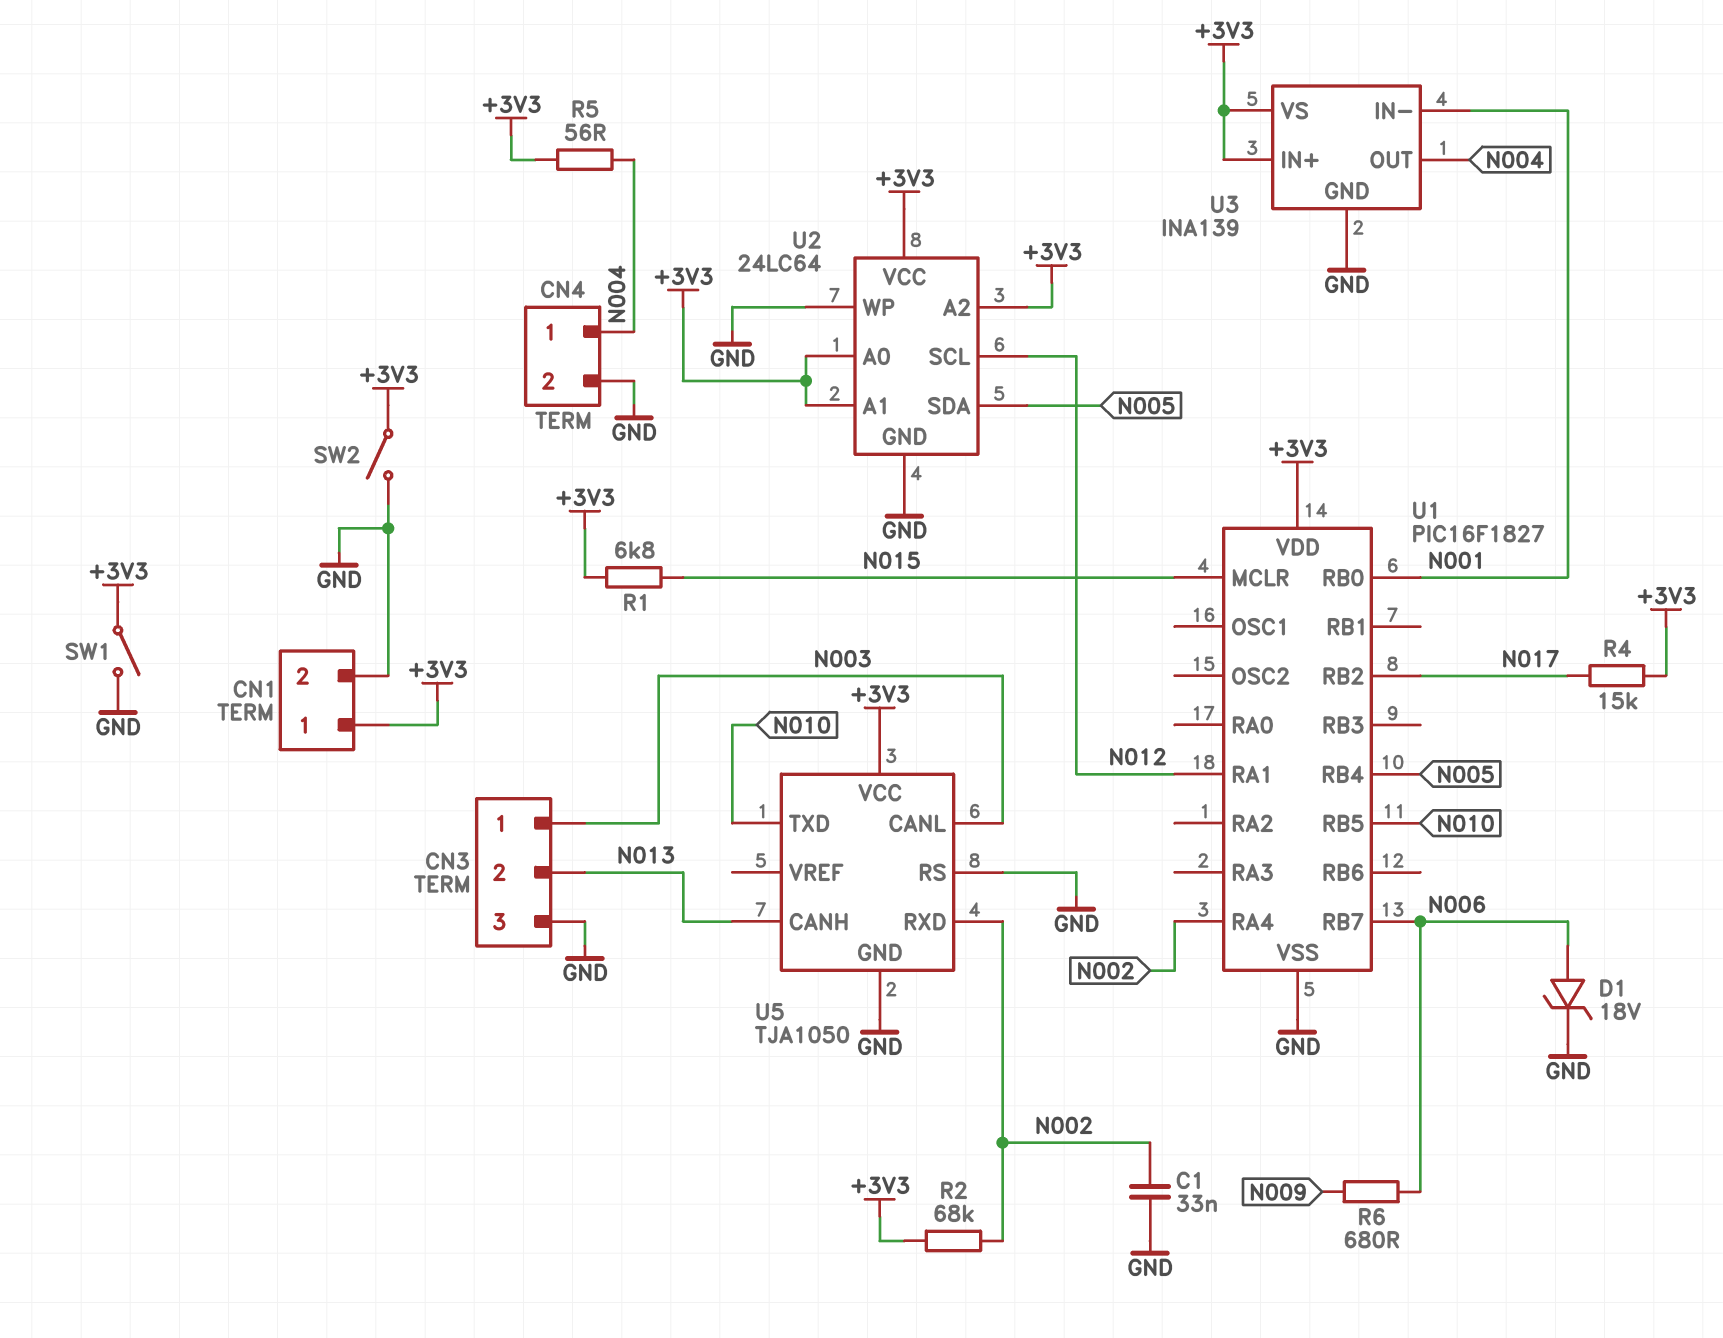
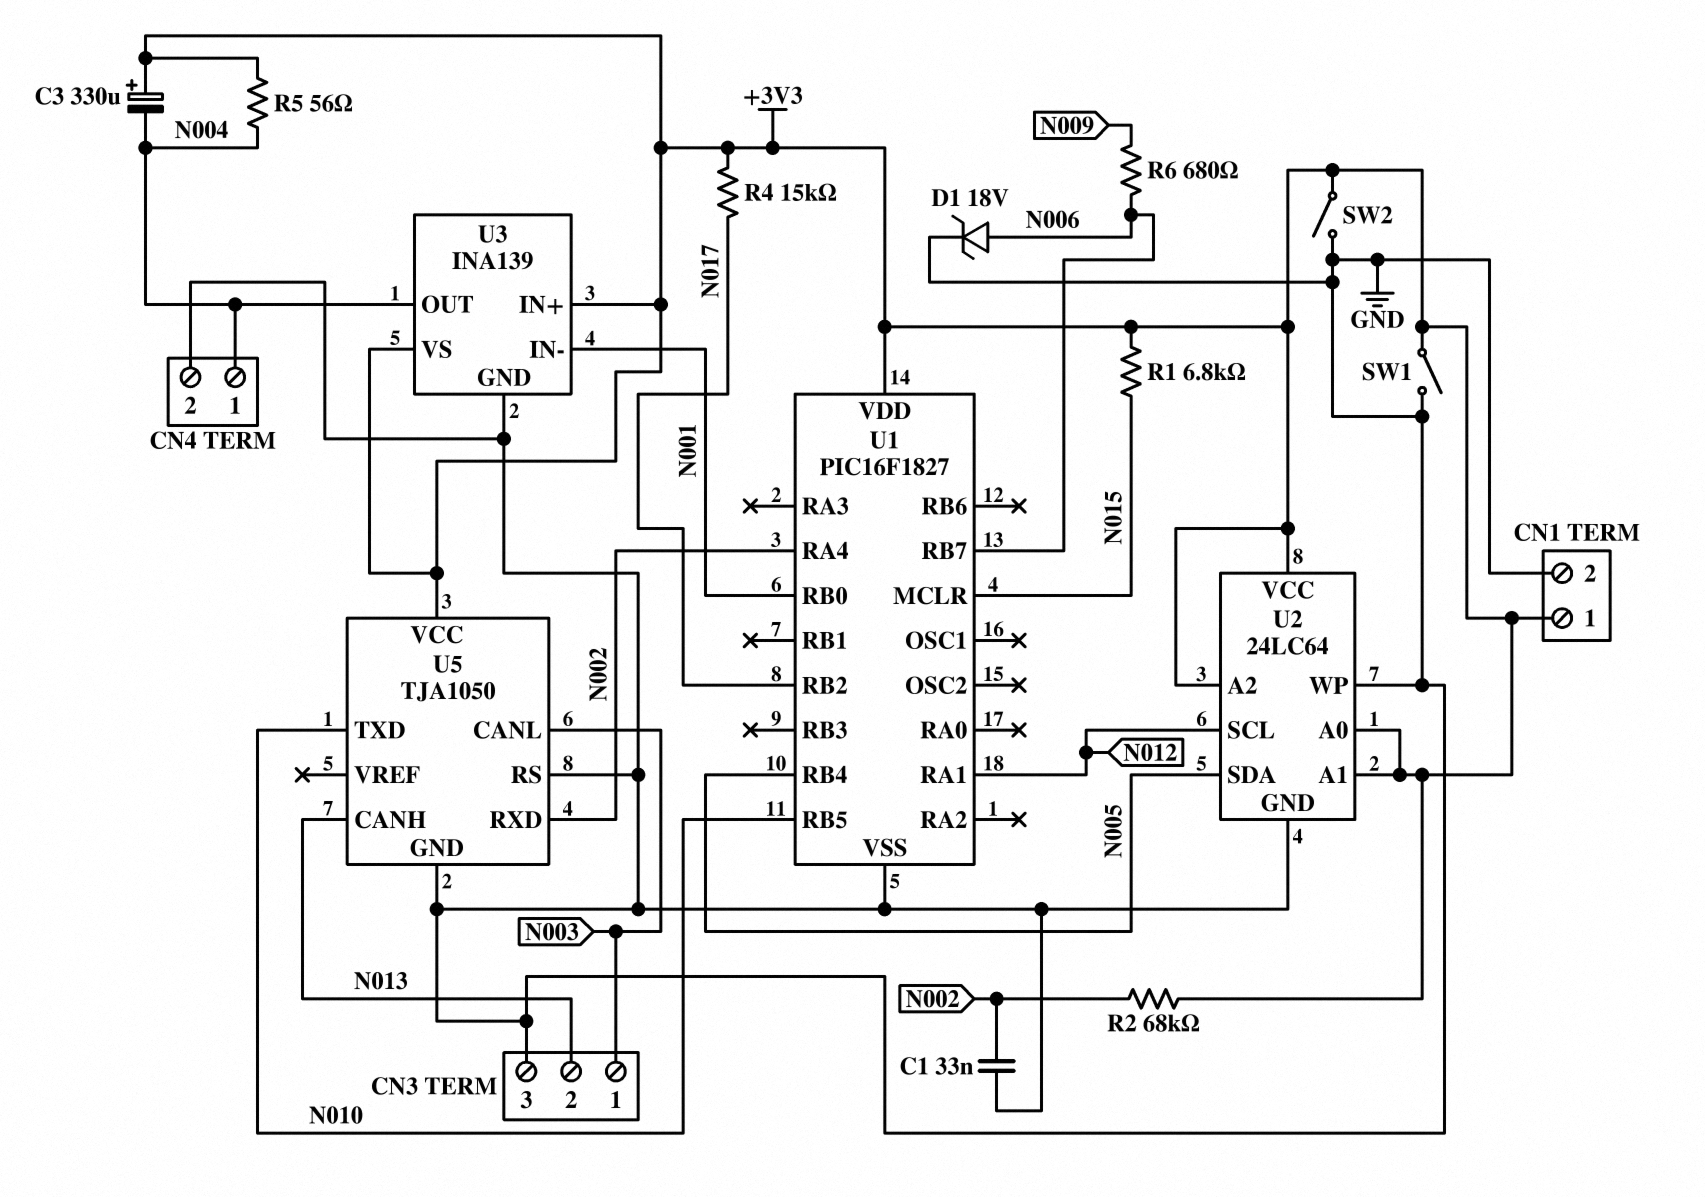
C3: none -> 330uF (plus +3V3, minus N004)

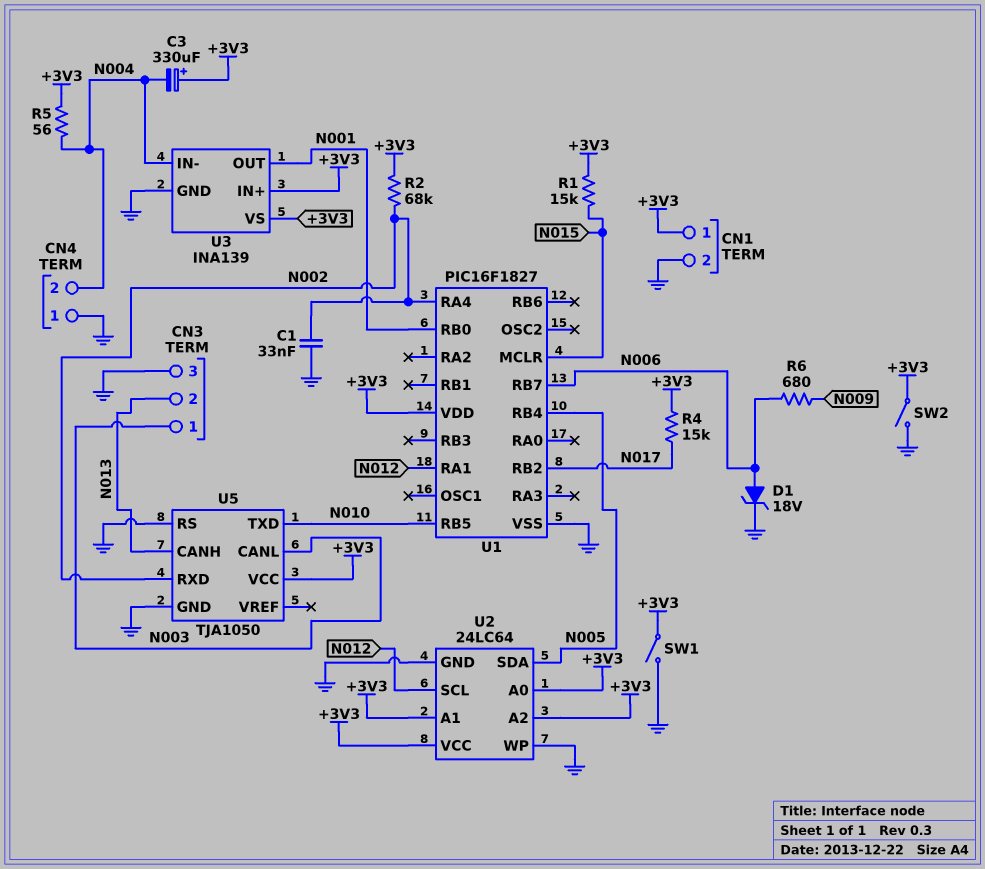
CN4 pin 1: N004 -> GND
CN4 pin 2: GND -> N004
R1: 6.8k (+3V3, N015) -> 15k (+3V3, N015)
U3 pin IN-: N001 -> N004
U3 pin OUT: N004 -> N001

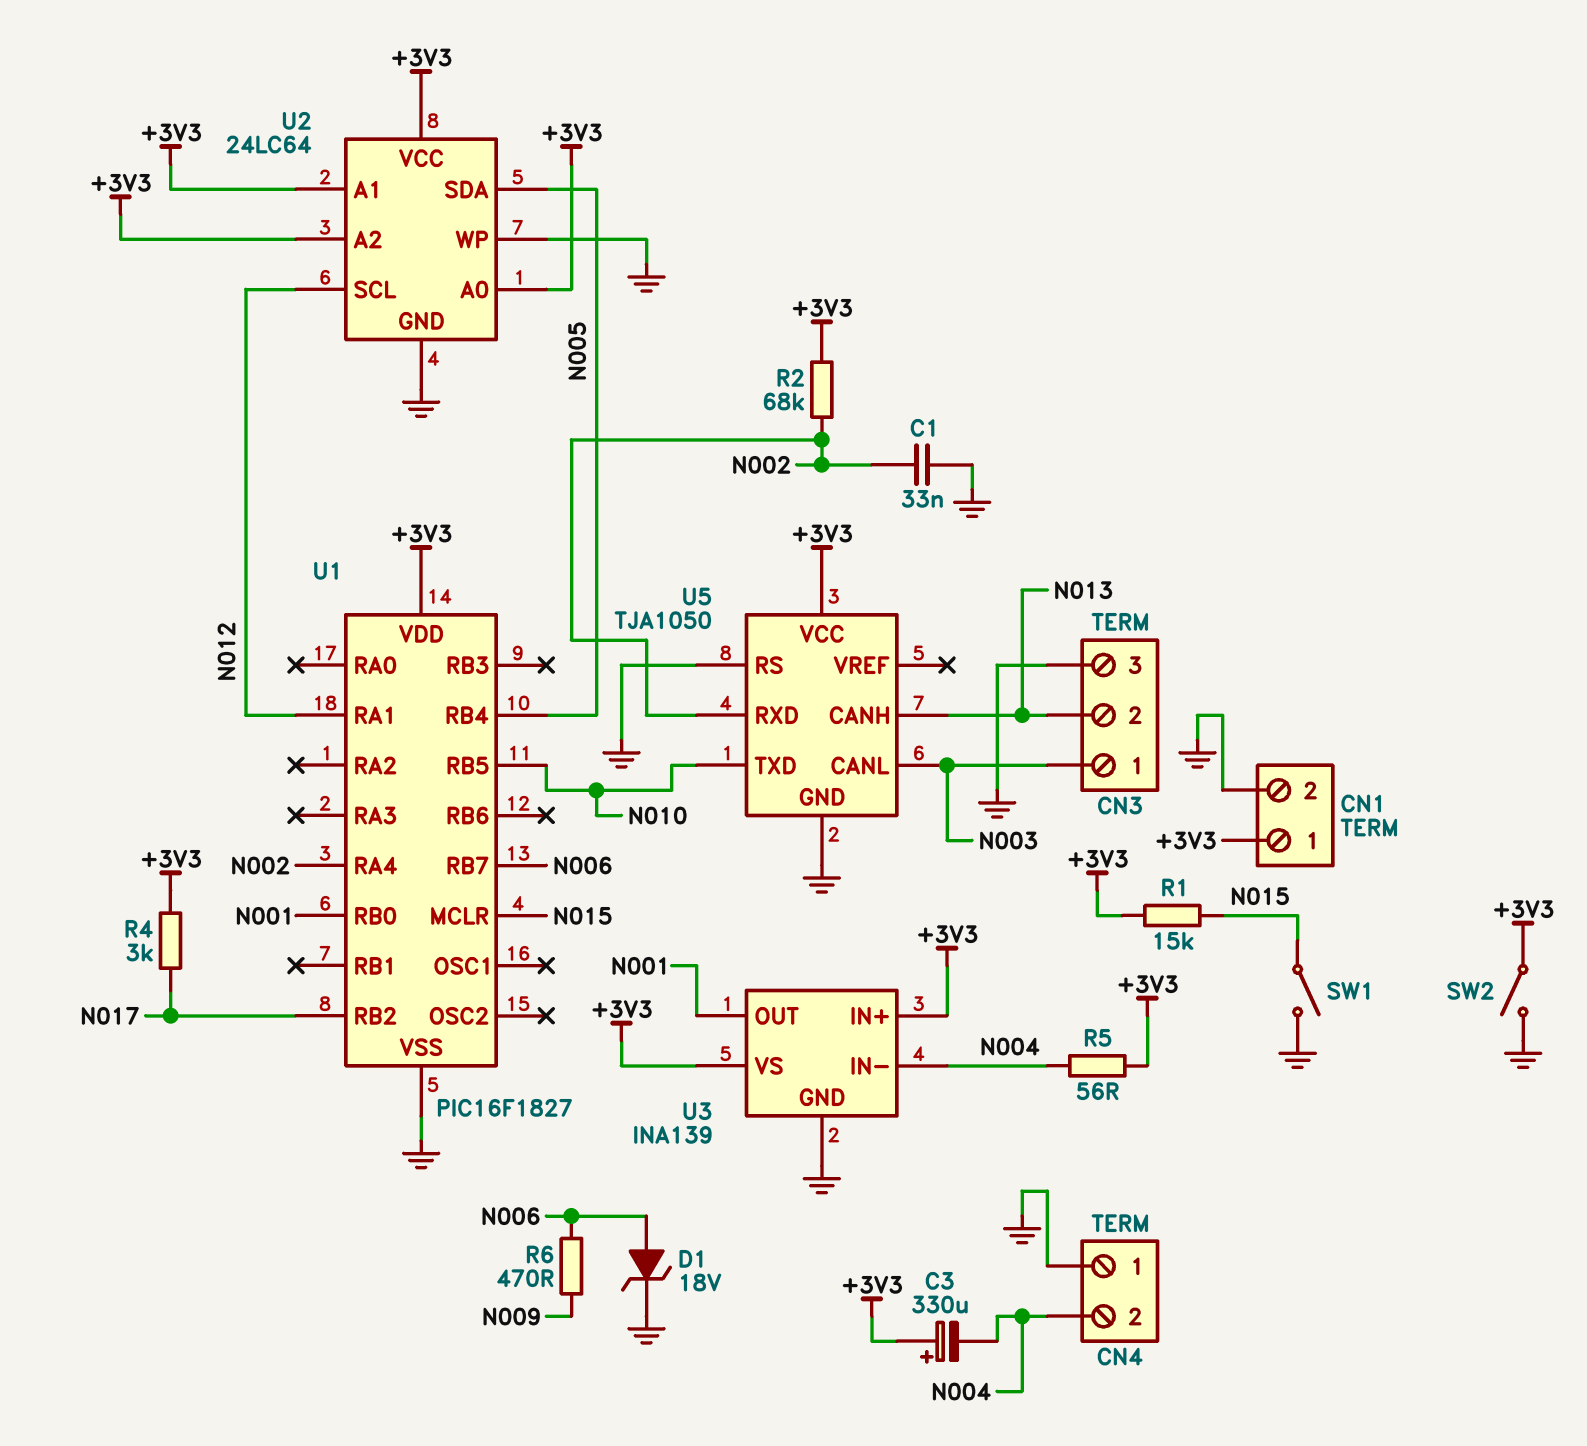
R4: 15k (+3V3, N017) -> 3k (+3V3, N017)
R6: 680 (N006, N009) -> 470 (N006, N009)
SW1: switch (+3V3, GND) -> switch (GND, N015)

